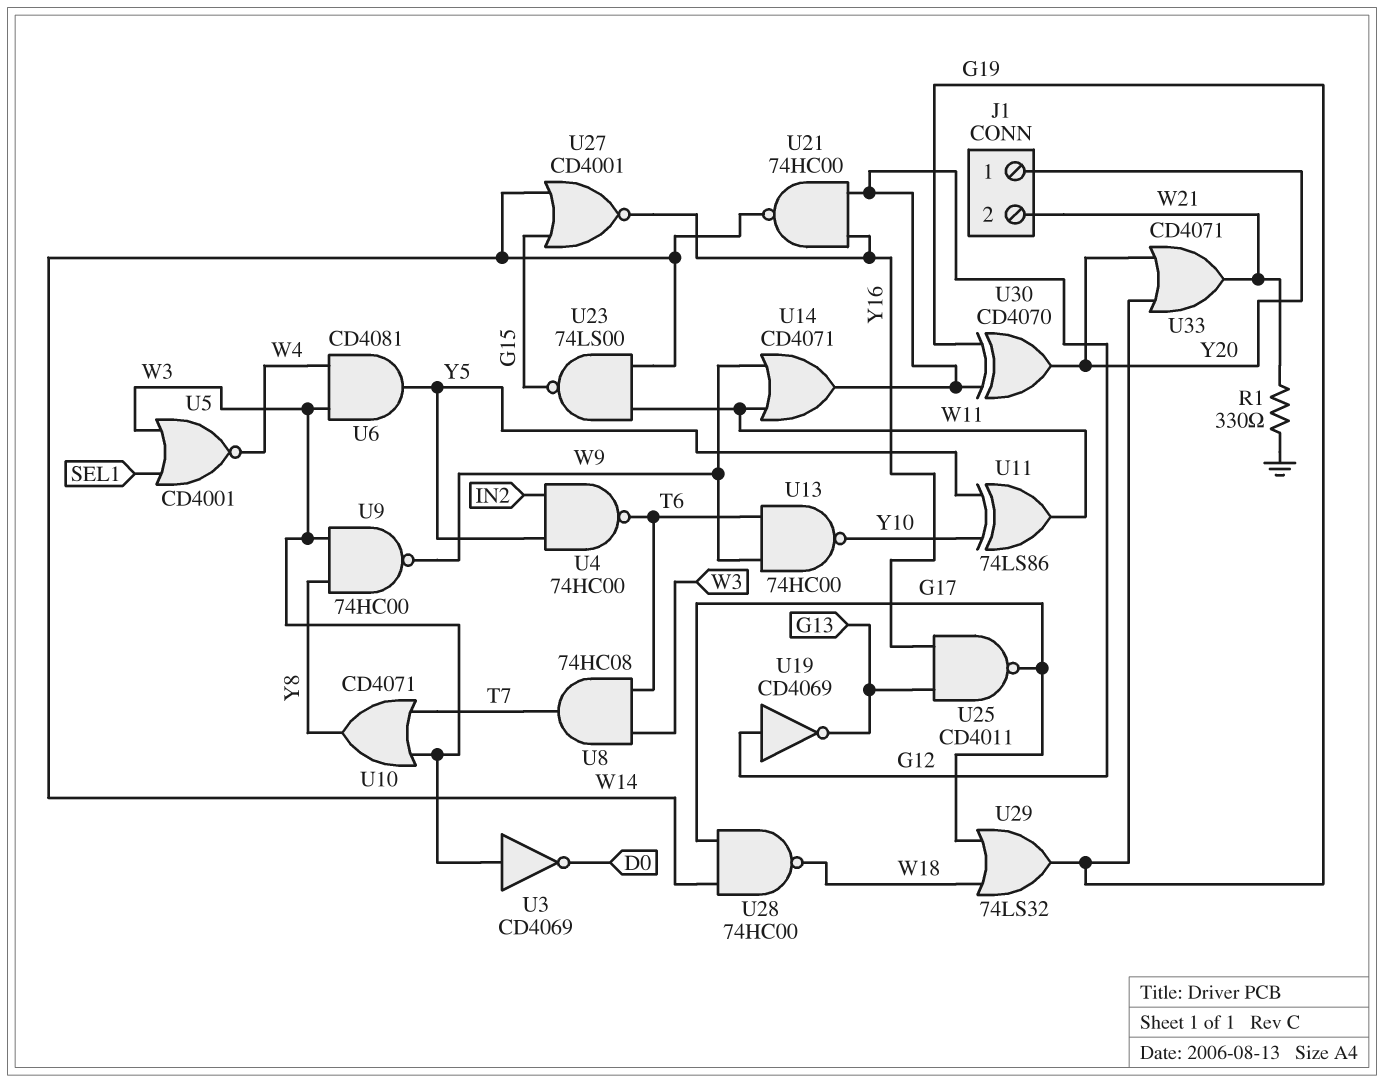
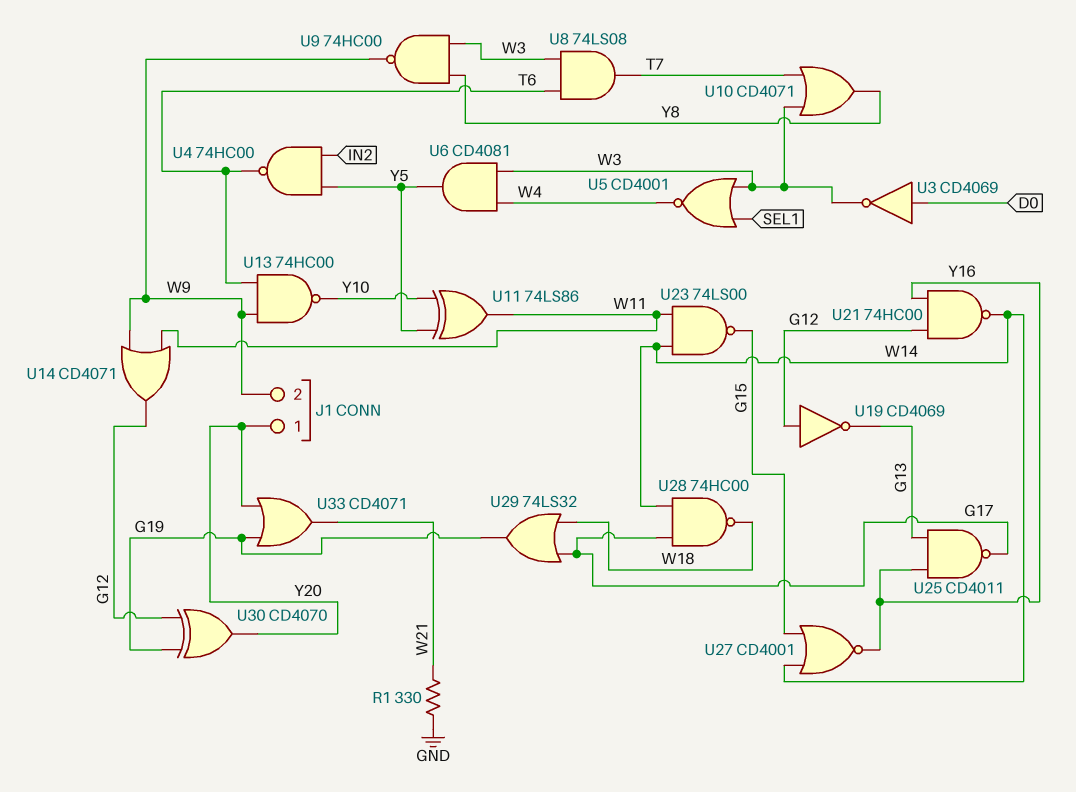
J1 pin 2: W21 -> W9
U3: NOT CD4069 (in W3, out D0) -> NOT CD4069 (in D0, out W3)
U8: AND 74HC08 (in T6, in W3, out T7) -> AND 74LS08 (in T6, in W3, out T7)

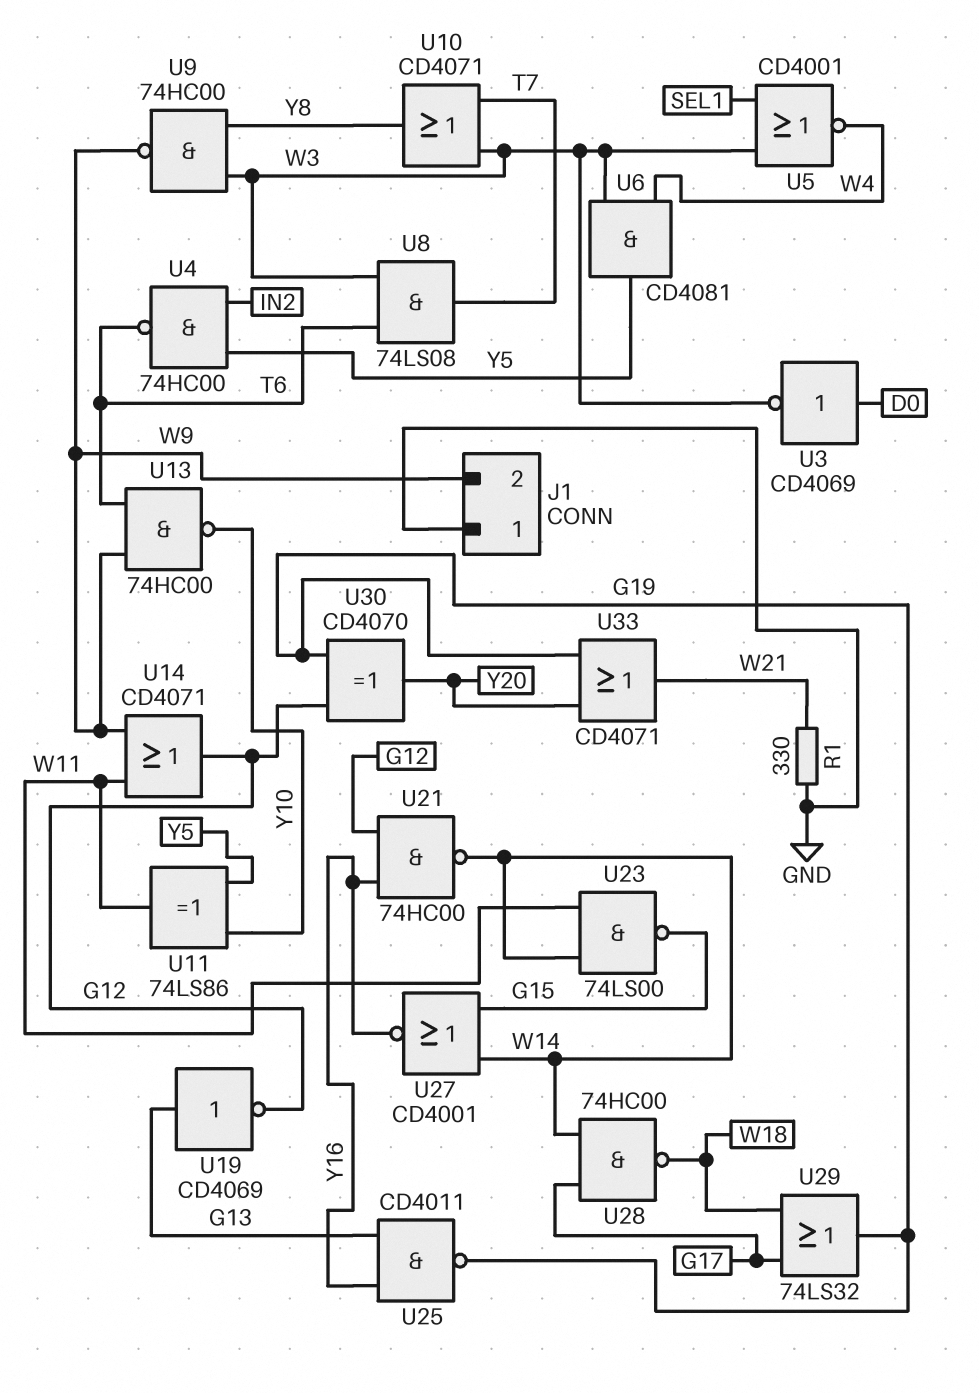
J1 pin 1: Y20 -> GND
U19: NOT CD4069 (in G12, out G13) -> NOT CD4069 (in G13, out G12)
U25: NAND CD4011 (in G13, in Y16, out G17) -> NAND CD4011 (in G13, in Y16, out G19)

